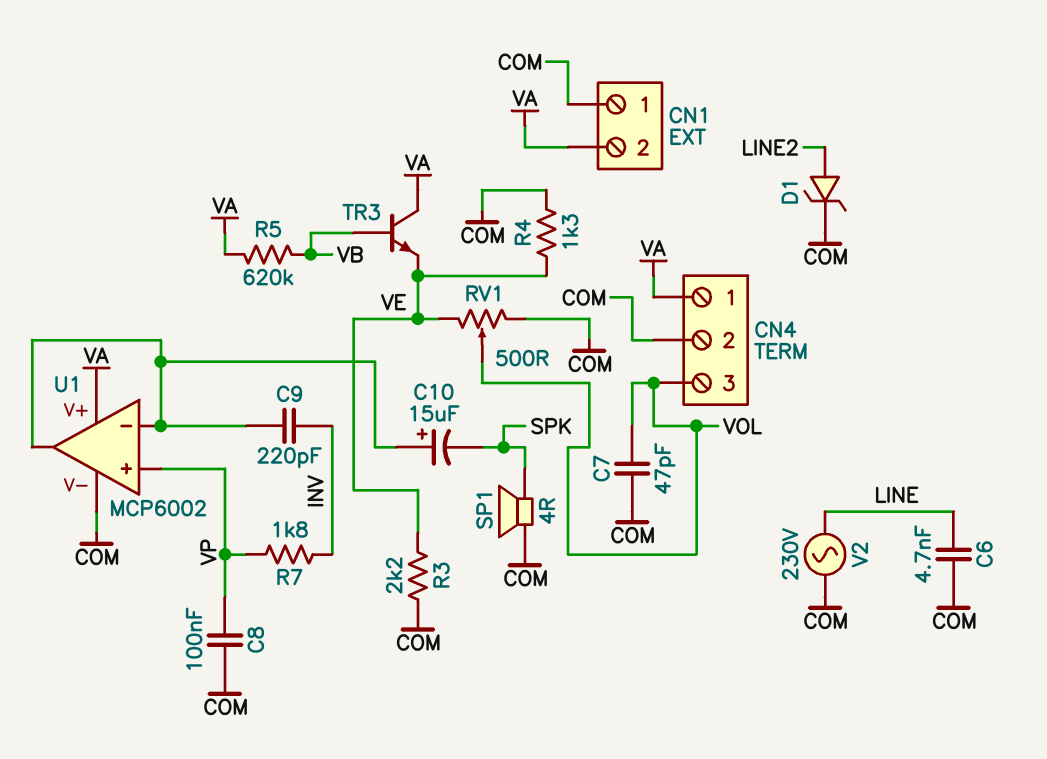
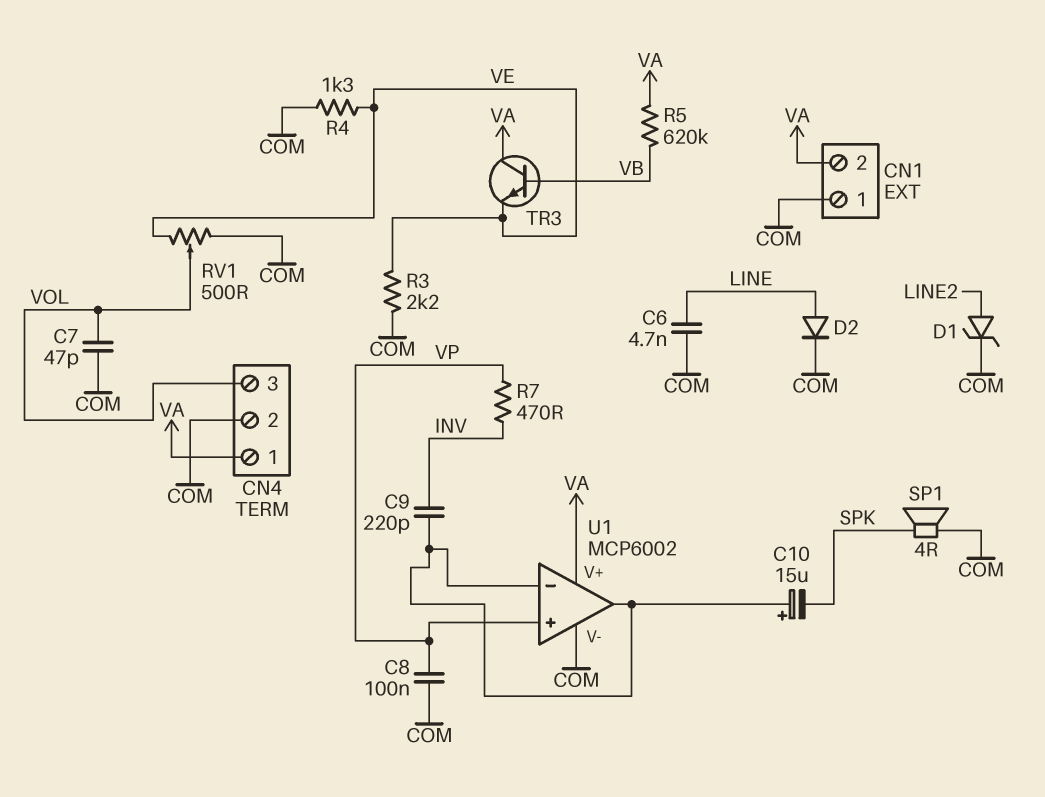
D2: none -> diode (A LINE, K COM)
R7: 1.8k (INV, VP) -> 470 (INV, VP)
V2: AC 230V (COM, LINE) -> none

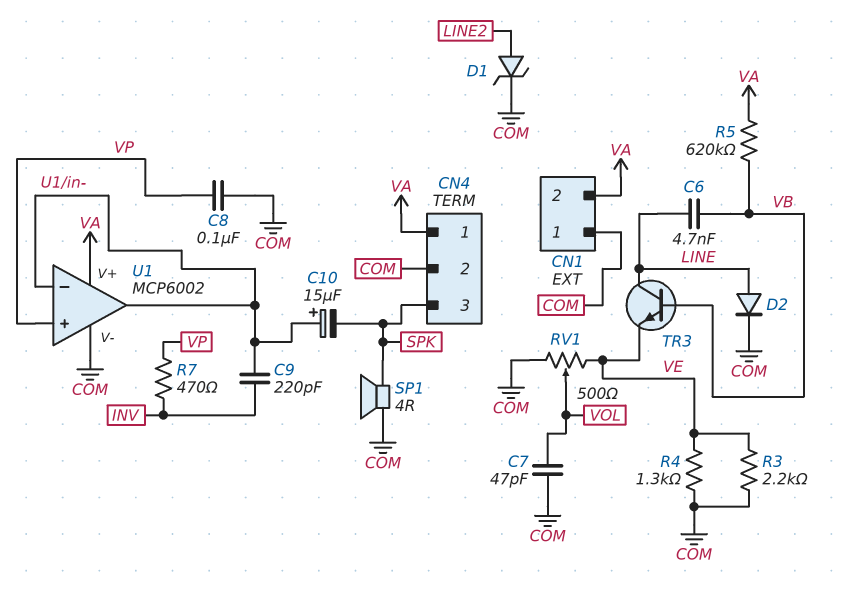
C6: 4.7nF (COM, LINE) -> 4.7nF (LINE, VB)
CN4 pin 3: VOL -> SPK
TR3: NPN (B VB, C VA, E VE) -> NPN (B VB, C LINE, E VE)

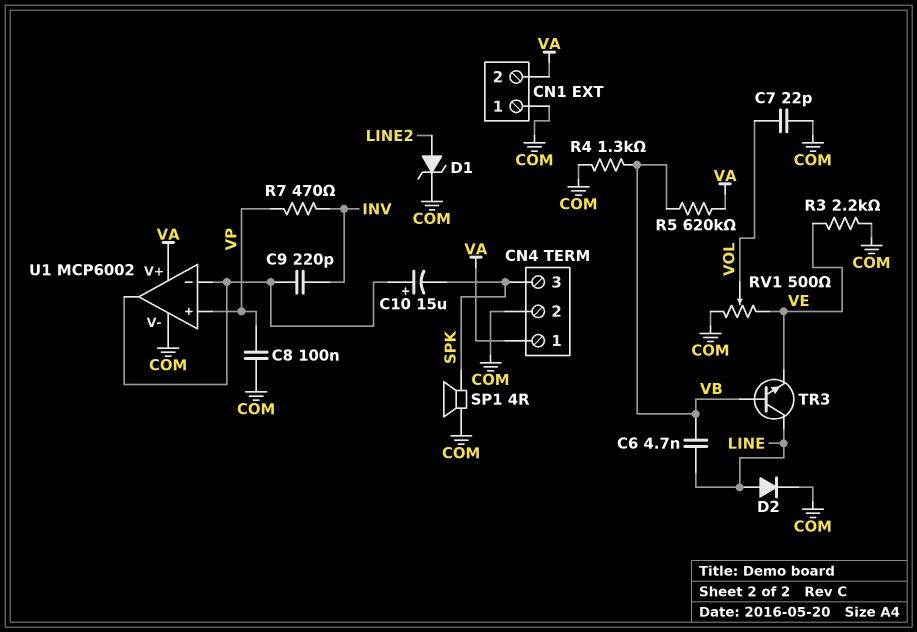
C7: 47pF (COM, VOL) -> 22pF (COM, VOL)
R4: 1.3k (COM, VE) -> 1.3k (COM, VB)

